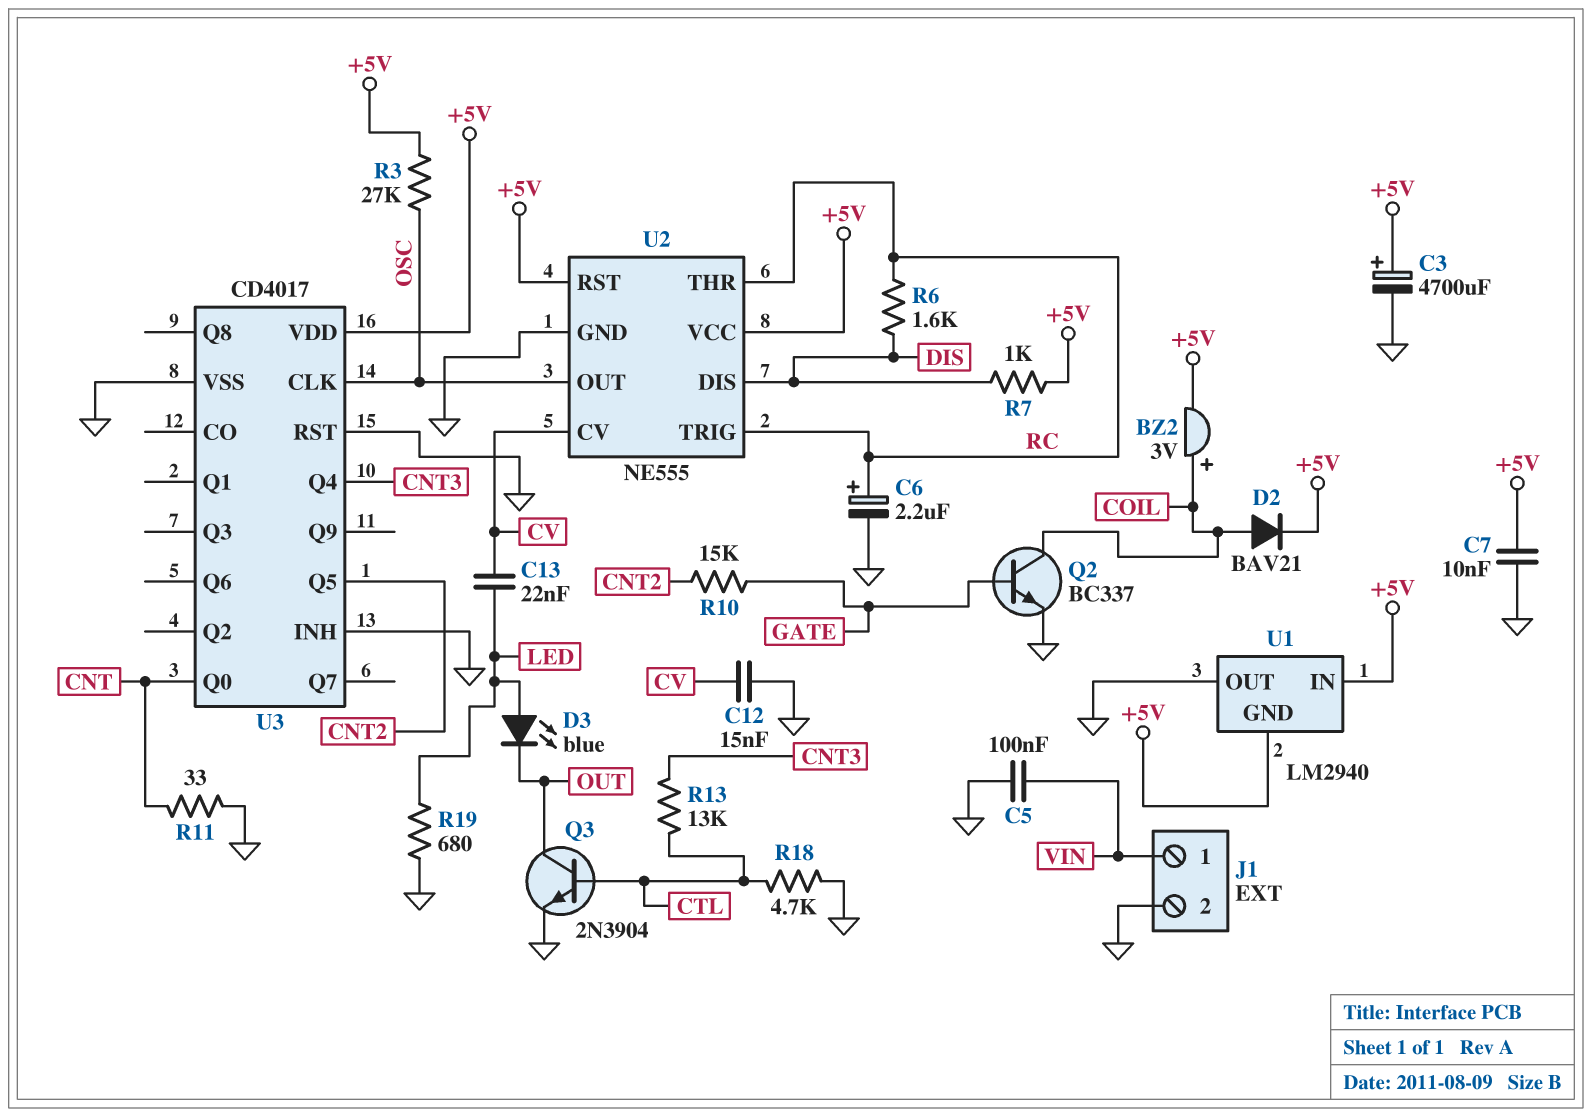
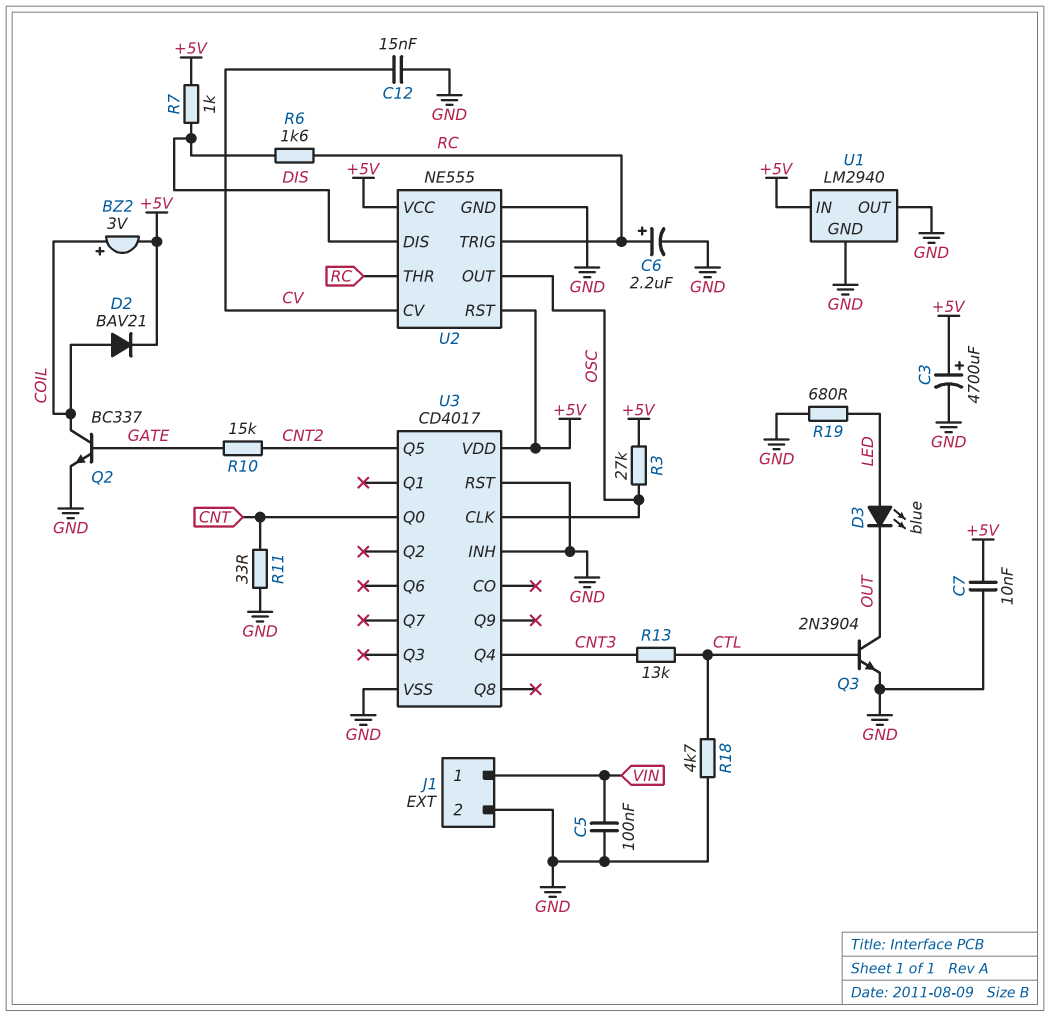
C13: 22nF (CV, LED) -> none
U1 pin GND: +5V -> GND

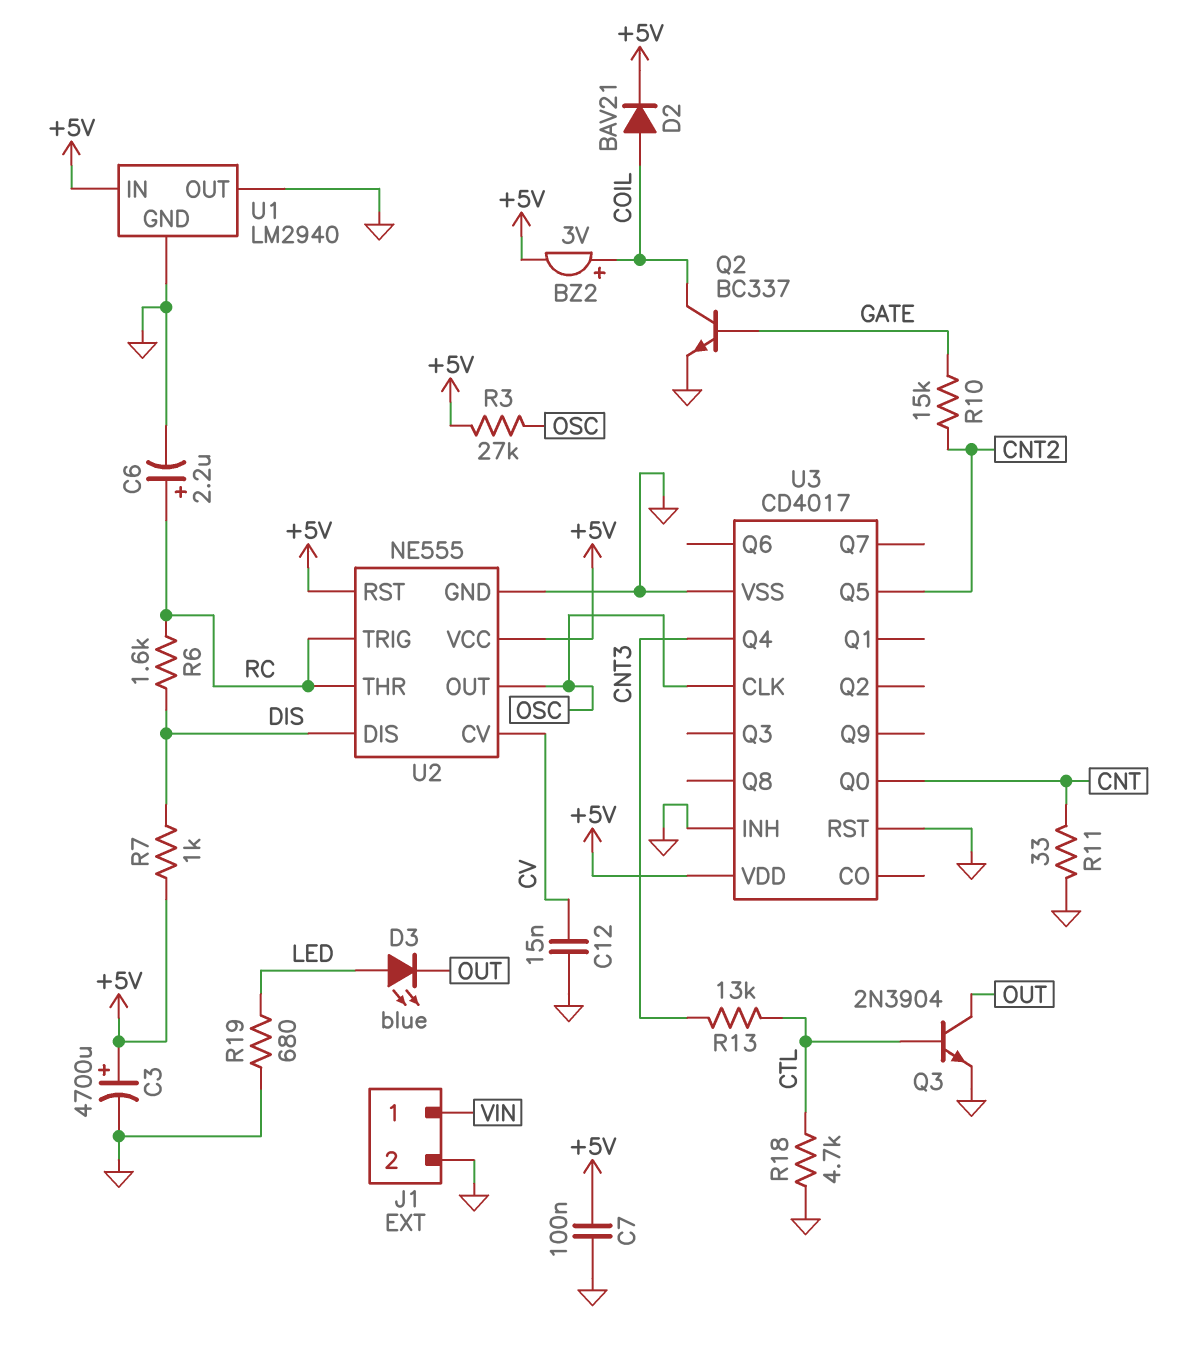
C5: 100nF (GND, VIN) -> none
C7: 10nF (+5V, GND) -> 100nF (+5V, GND)

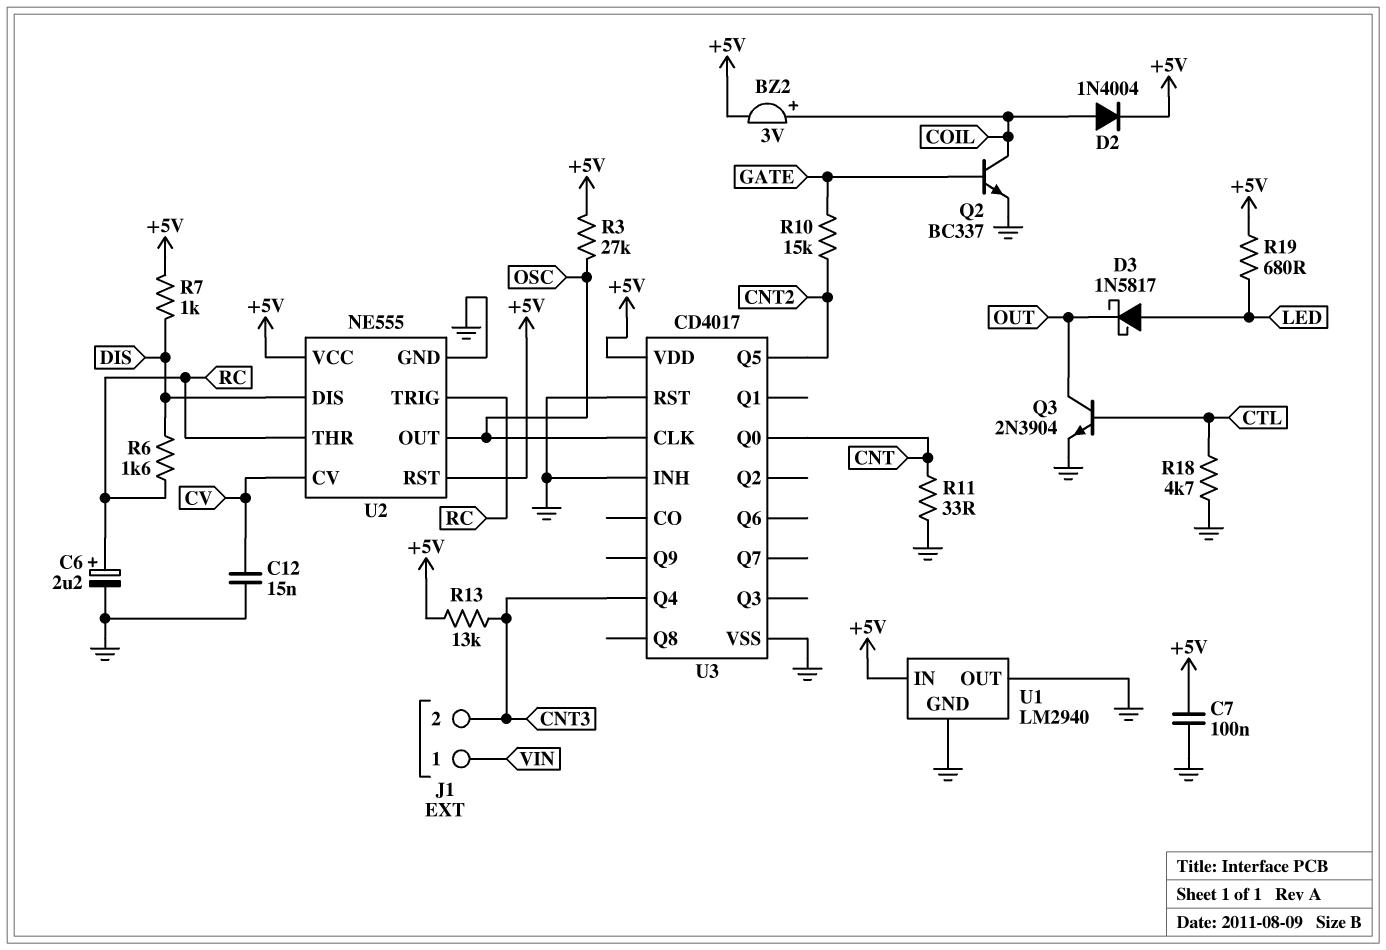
C3: 4700uF (plus +5V, minus GND) -> none
D2: diode BAV21 (A COIL, K +5V) -> diode 1N4004 (A COIL, K +5V)
D3: LED blue (A LED, K OUT) -> schottky 1N5817 (A LED, K OUT)
J1 pin 2: GND -> CNT3
R13: 13k (CNT3, CTL) -> 13k (+5V, CNT3)
R19: 680 (GND, LED) -> 680 (+5V, LED)

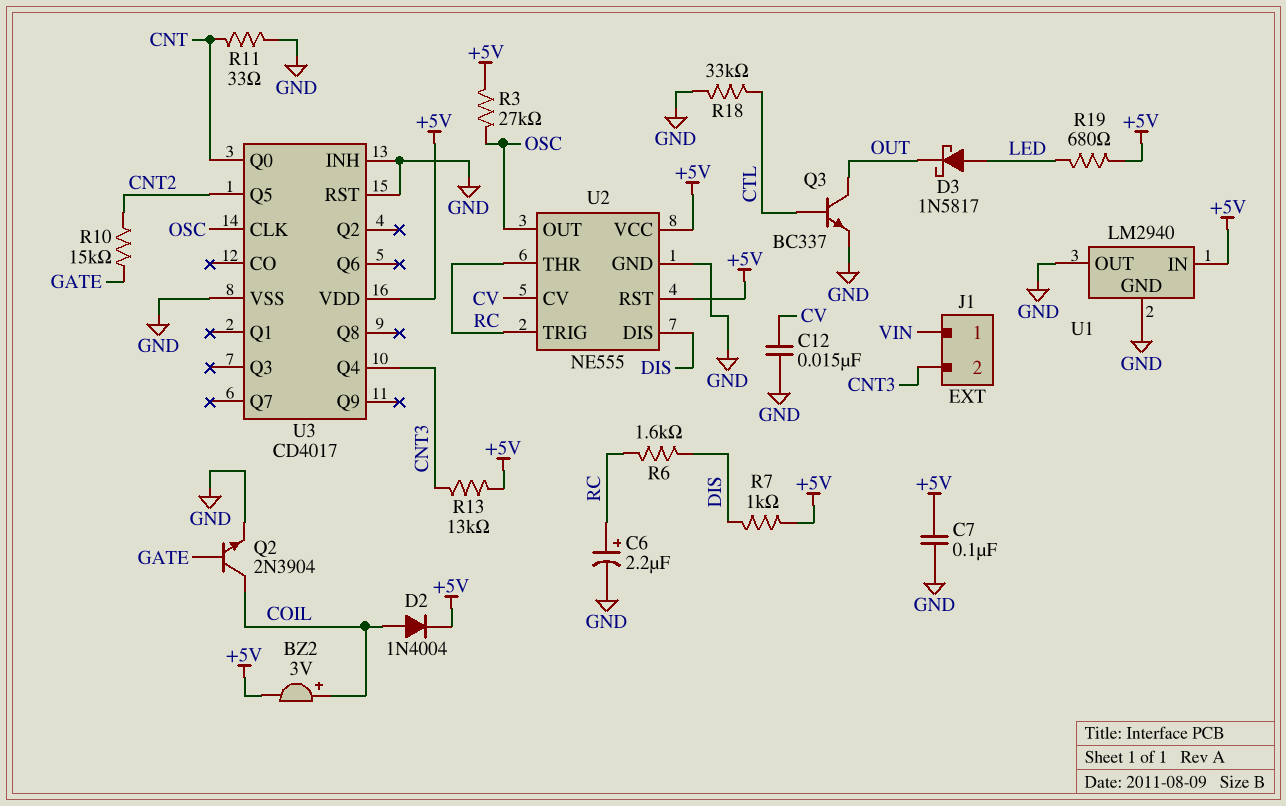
Q2: NPN BC337 (B GATE, C COIL, E GND) -> NPN 2N3904 (B GATE, C COIL, E GND)
Q3: NPN 2N3904 (B CTL, C OUT, E GND) -> NPN BC337 (B CTL, C OUT, E GND)
R18: 4.7k (CTL, GND) -> 33k (CTL, GND)

